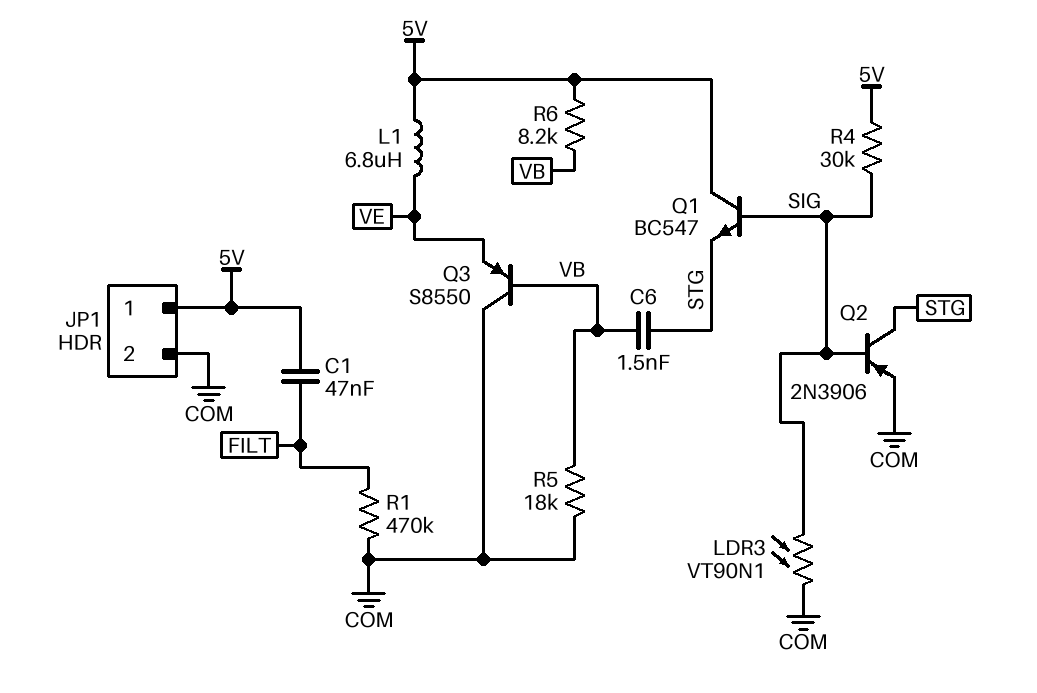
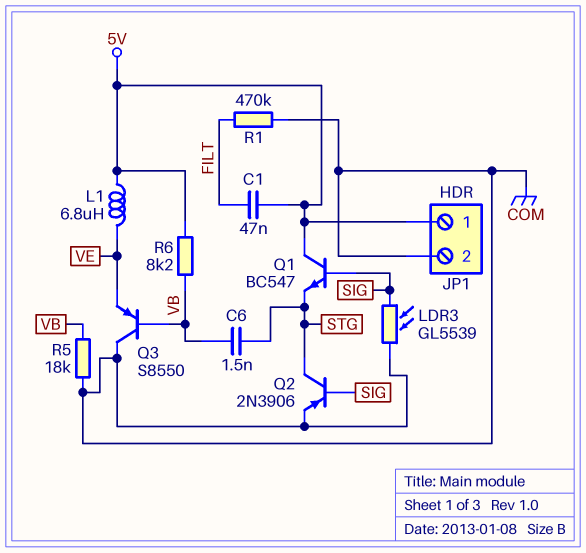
LDR3: VT90N1 (COM, SIG) -> GL5539 (COM, SIG)
R4: 30k (5V, SIG) -> none

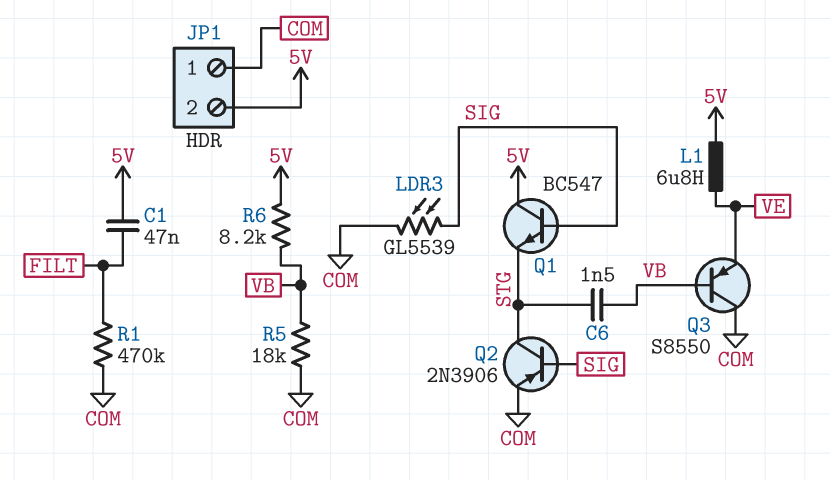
JP1 pin 1: 5V -> COM
JP1 pin 2: COM -> 5V

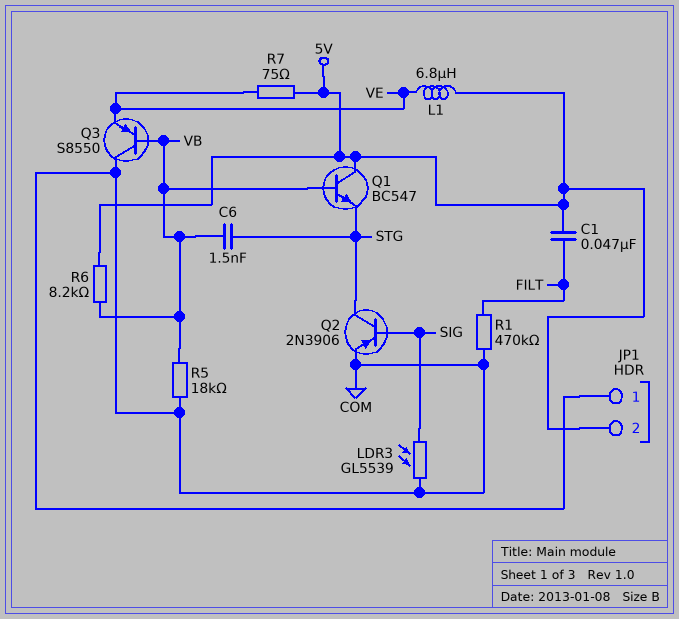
Q1: NPN BC547 (B SIG, C 5V, E STG) -> NPN BC547 (B VB, C 5V, E STG)
R7: none -> 75 (5V, VE)

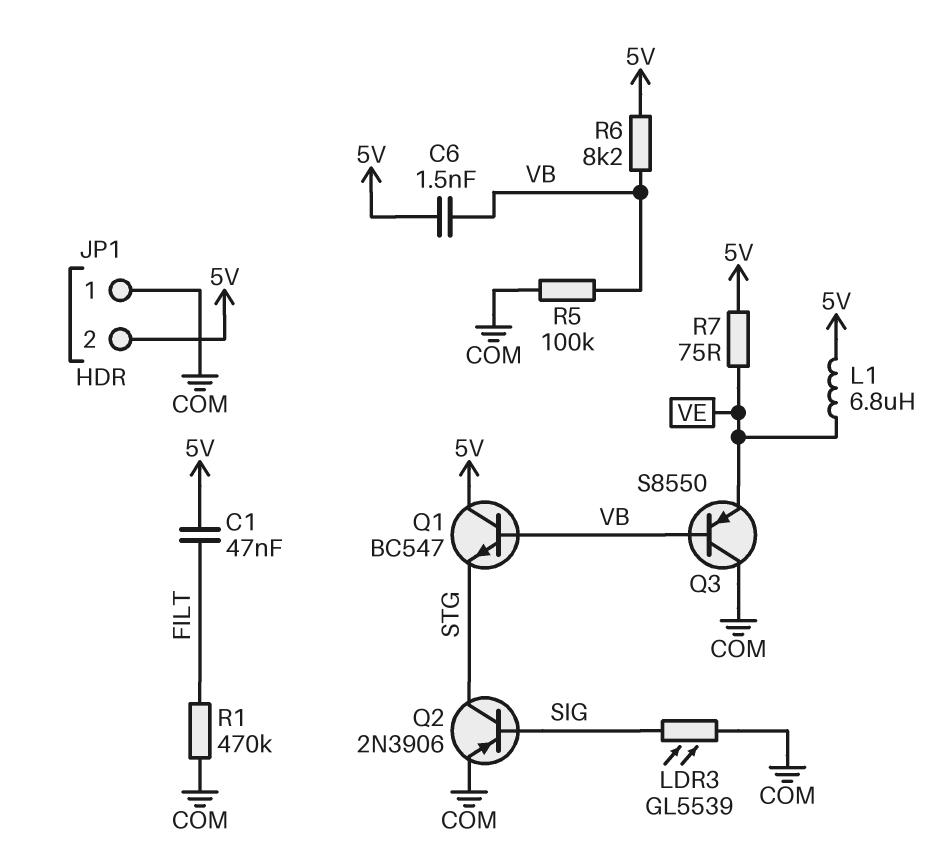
C6: 1.5nF (STG, VB) -> 1.5nF (5V, VB)
R5: 18k (COM, VB) -> 100k (COM, VB)

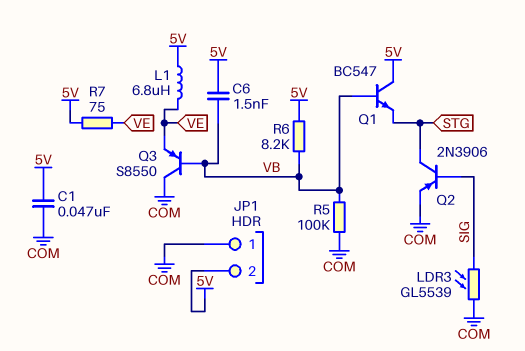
C1: 47nF (5V, FILT) -> 47nF (5V, COM)
R1: 470k (COM, FILT) -> none

